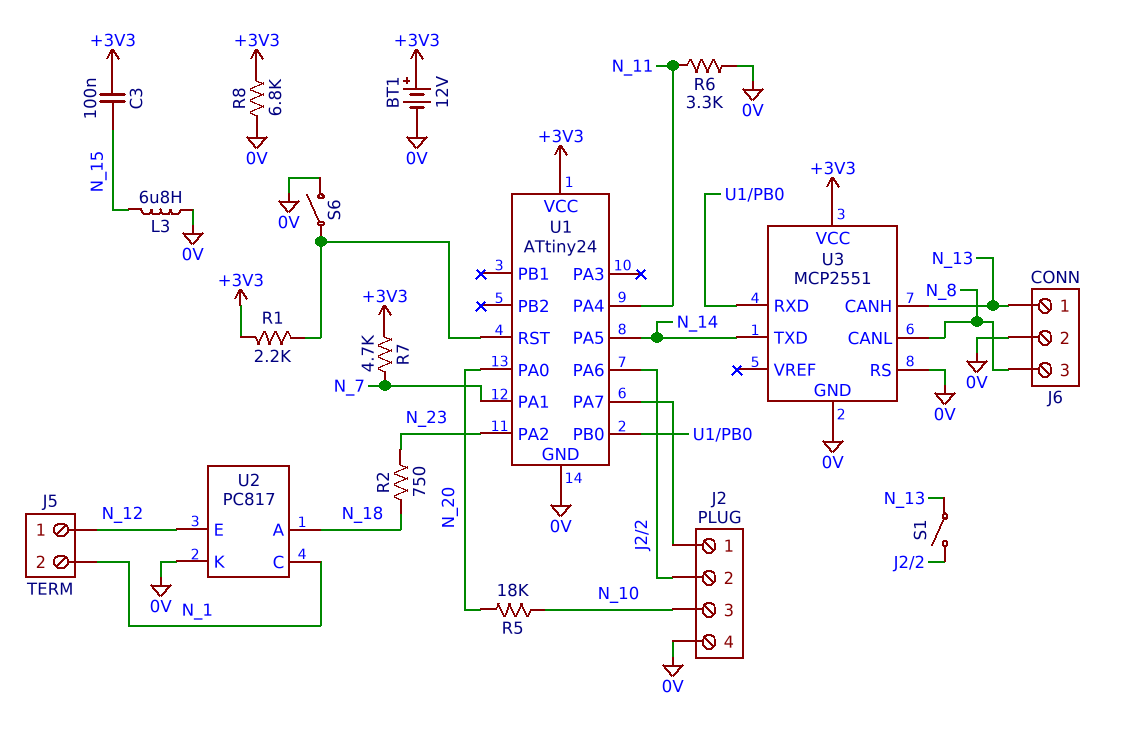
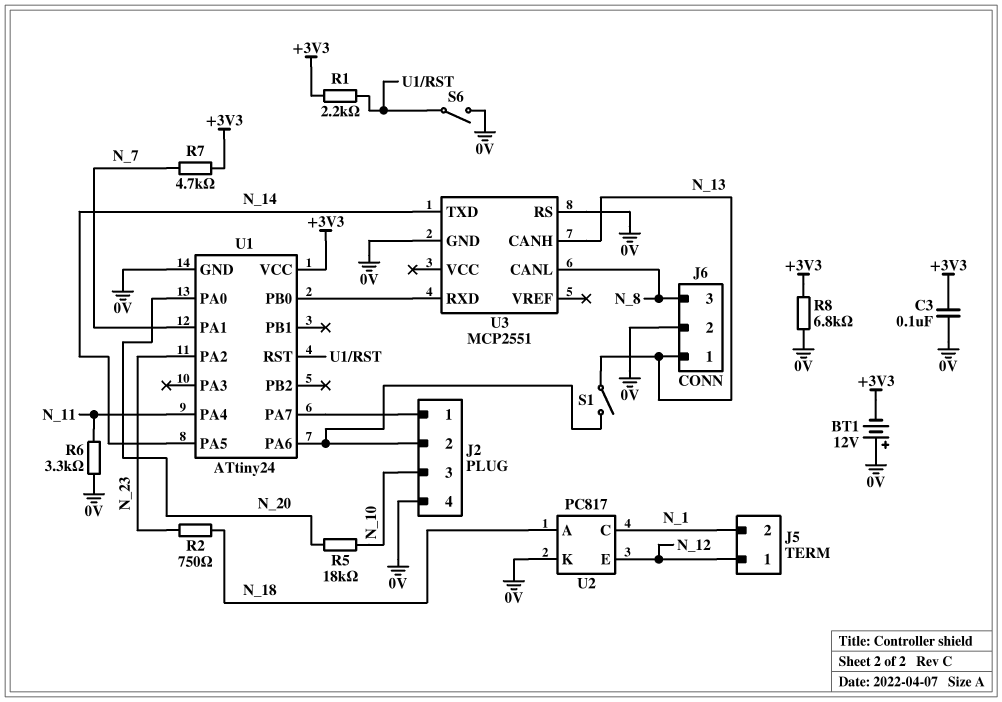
BT1: 12V (plus +3V3, minus 0V) -> 12V (plus 0V, minus +3V3)
C3: 100nF (+3V3, N_15) -> 100nF (+3V3, 0V)
L3: 6.8uH (0V, N_15) -> none
U3 pin VCC: +3V3 -> none

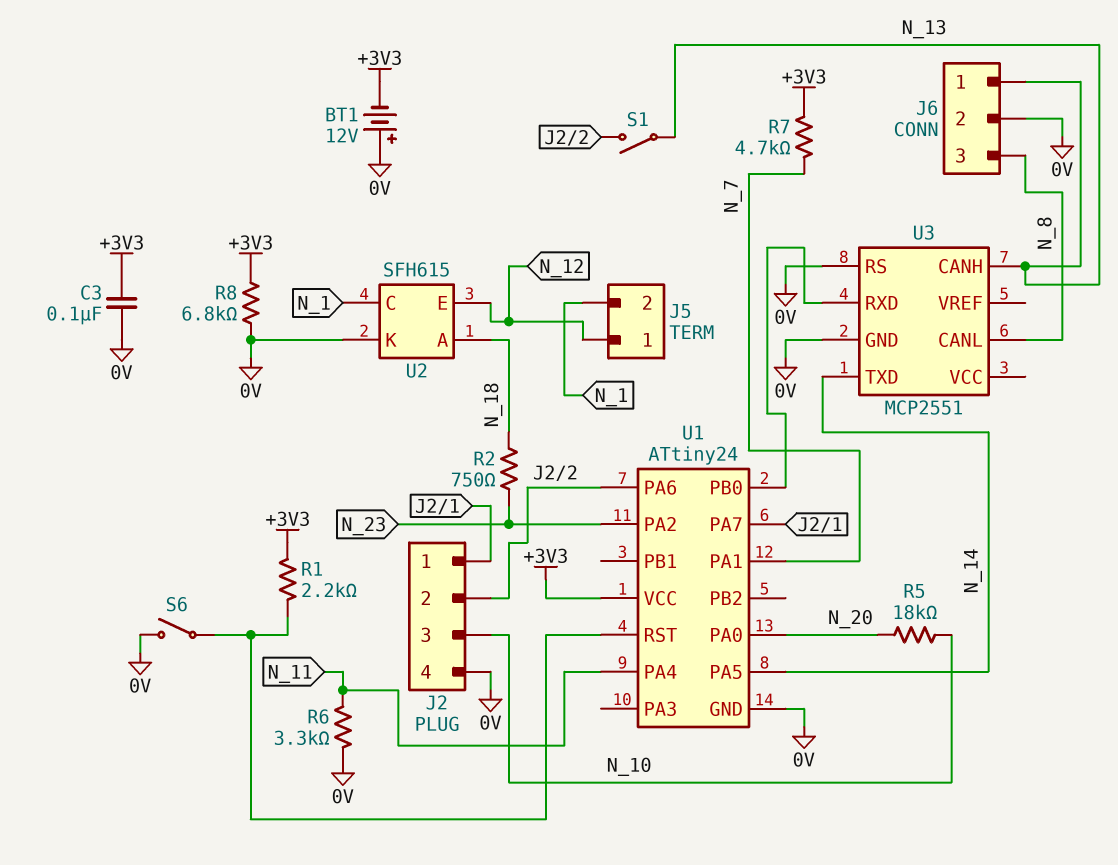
U2: PC817 -> SFH615

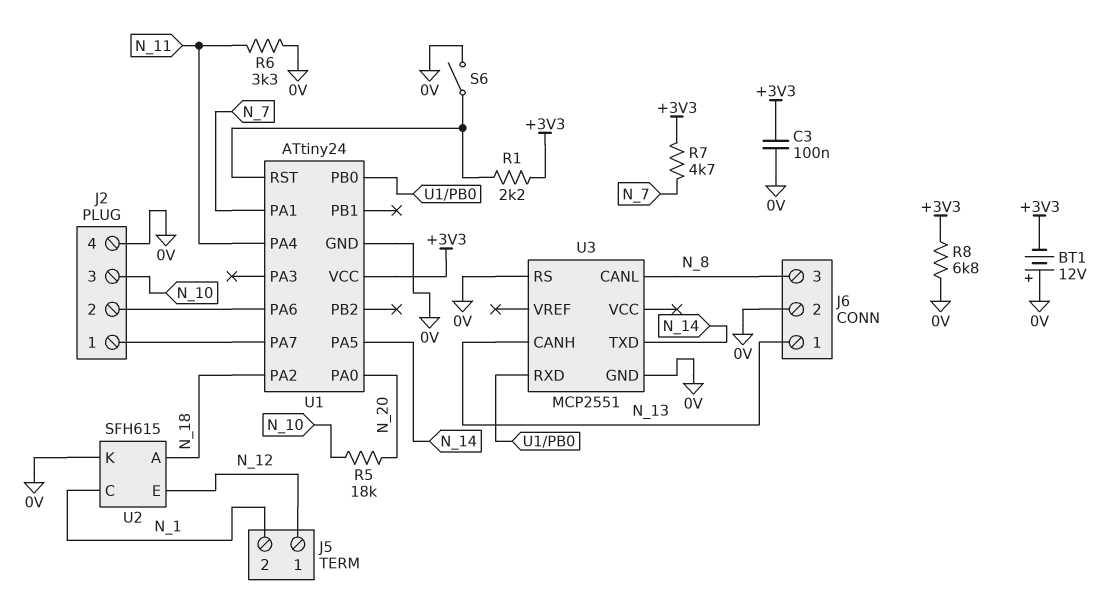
R2: 750 (N_18, N_23) -> none
S1: switch (J2/2, N_13) -> none
U1 pin PA2: N_23 -> N_18

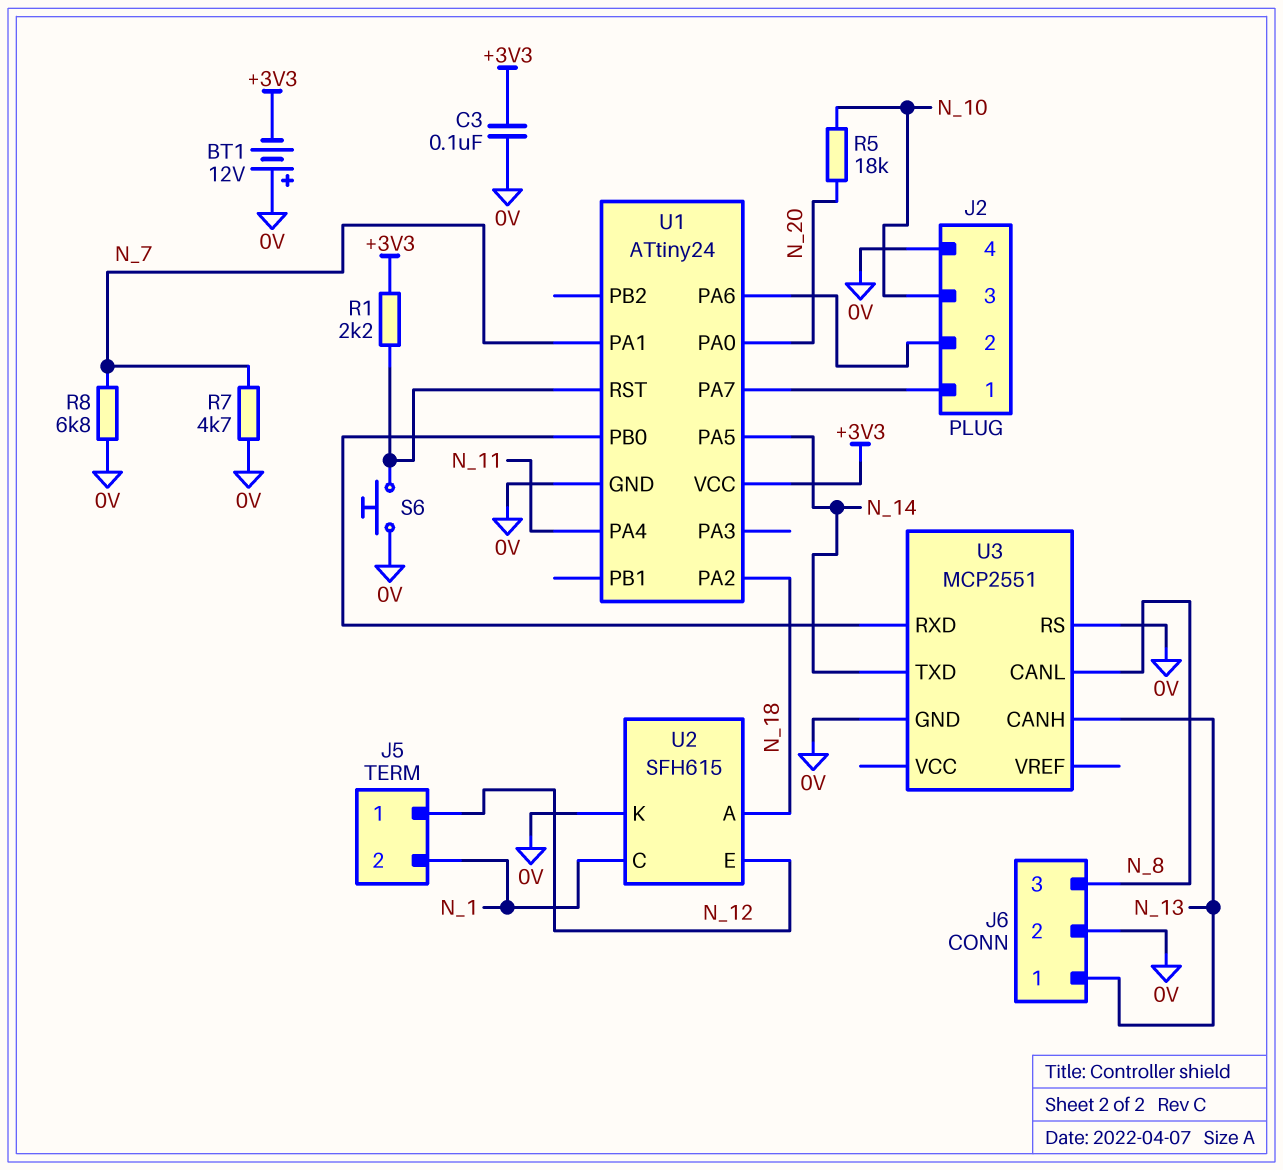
R6: 3.3k (0V, N_11) -> none
R7: 4.7k (+3V3, N_7) -> 4.7k (0V, N_7)
R8: 6.8k (+3V3, 0V) -> 6.8k (0V, N_7)
S6: switch (0V, U1/RST) -> button (0V, U1/RST)

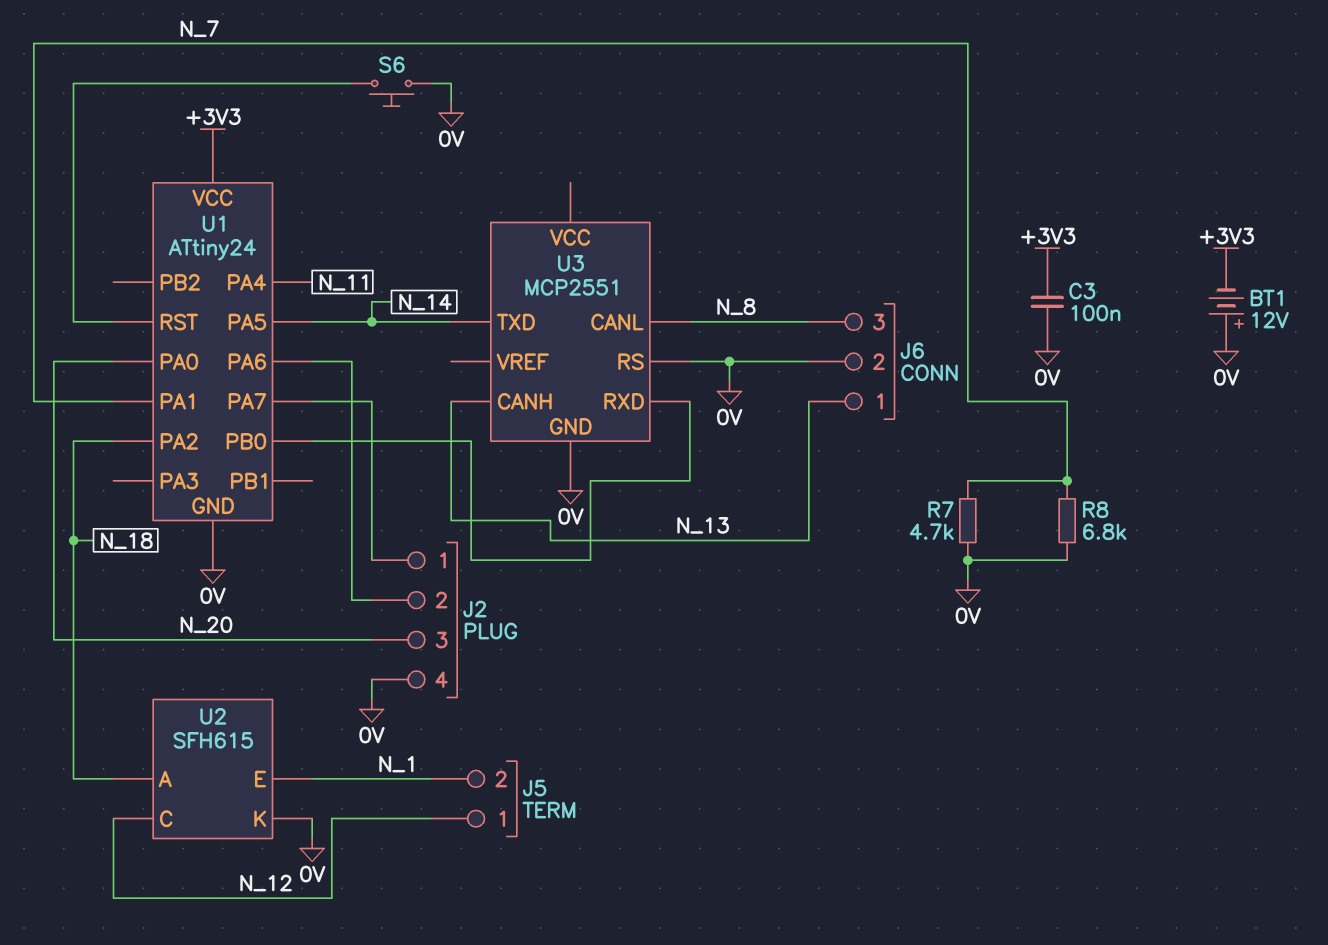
J2 pin 3: N_10 -> N_20
R1: 2.2k (+3V3, U1/RST) -> none
R5: 18k (N_10, N_20) -> none
U2 pin C: N_1 -> N_12
U2 pin E: N_12 -> N_1

